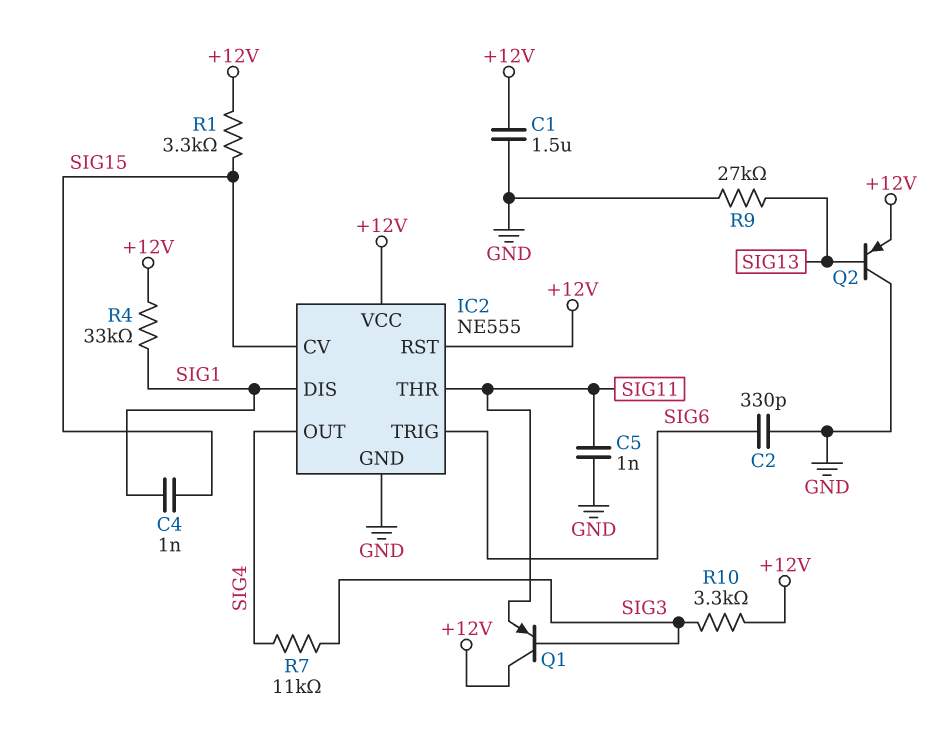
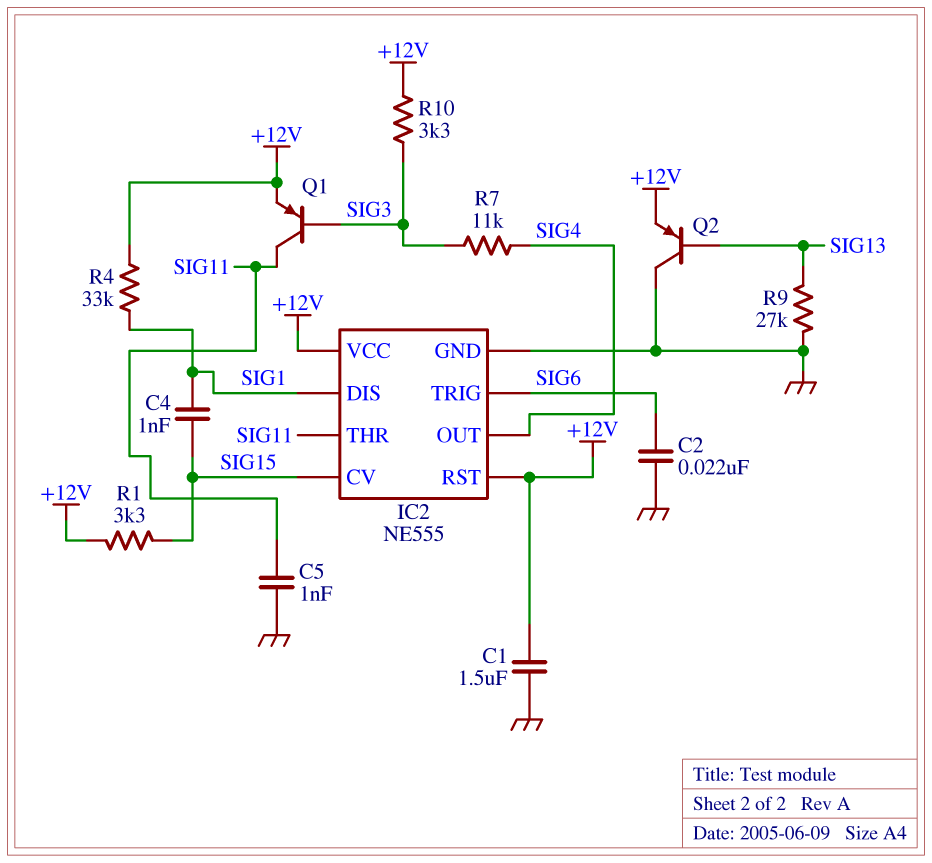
C2: 330pF (GND, SIG6) -> 22nF (GND, SIG6)
Q1: PNP (B SIG3, C +12V, E SIG11) -> PNP (B SIG3, C SIG11, E +12V)

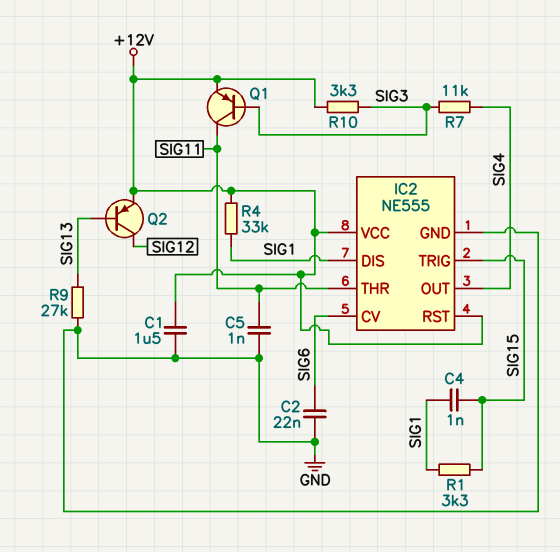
IC2 pin CV: SIG15 -> SIG6
IC2 pin TRIG: SIG6 -> SIG15
Q2: PNP (B SIG13, C GND, E +12V) -> PNP (B SIG13, C SIG12, E +12V)
R1: 3.3k (+12V, SIG15) -> 3.3k (SIG1, SIG15)

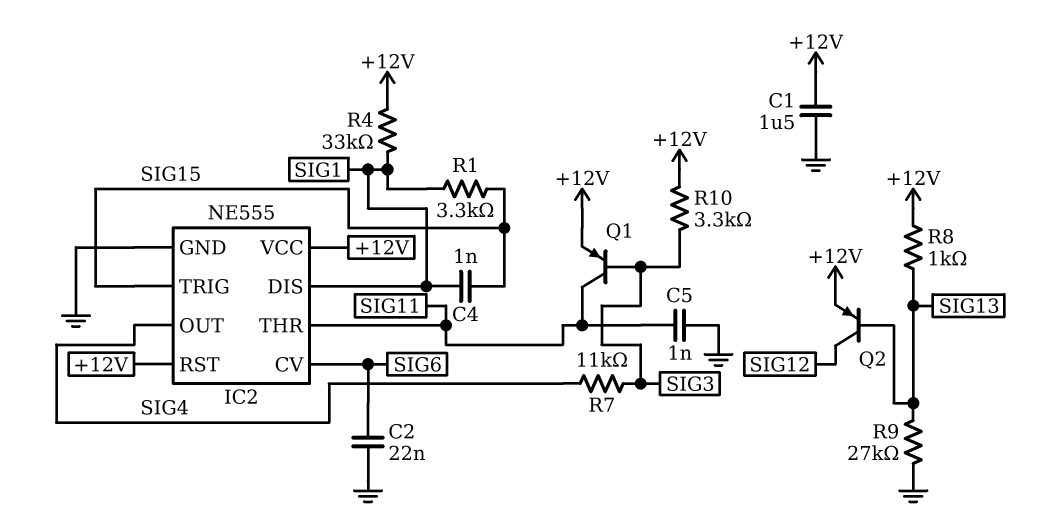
R8: none -> 1k (+12V, SIG13)

